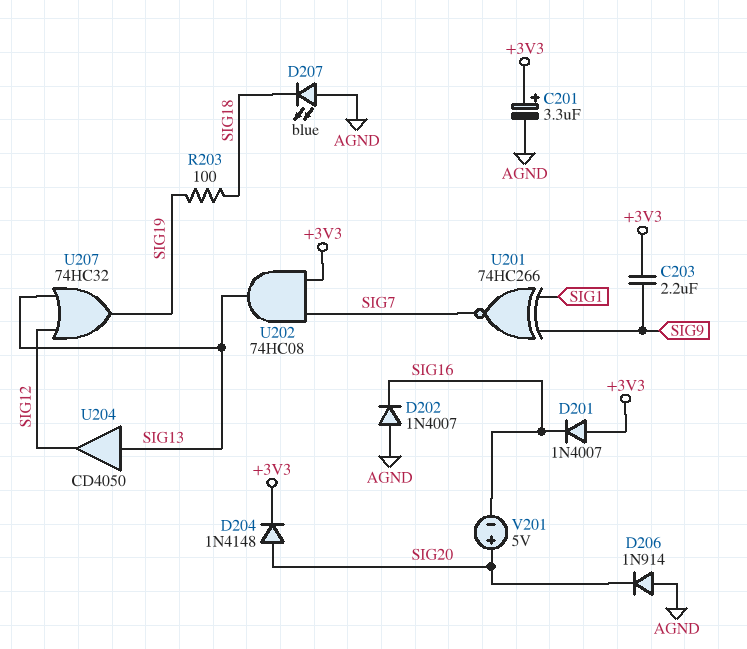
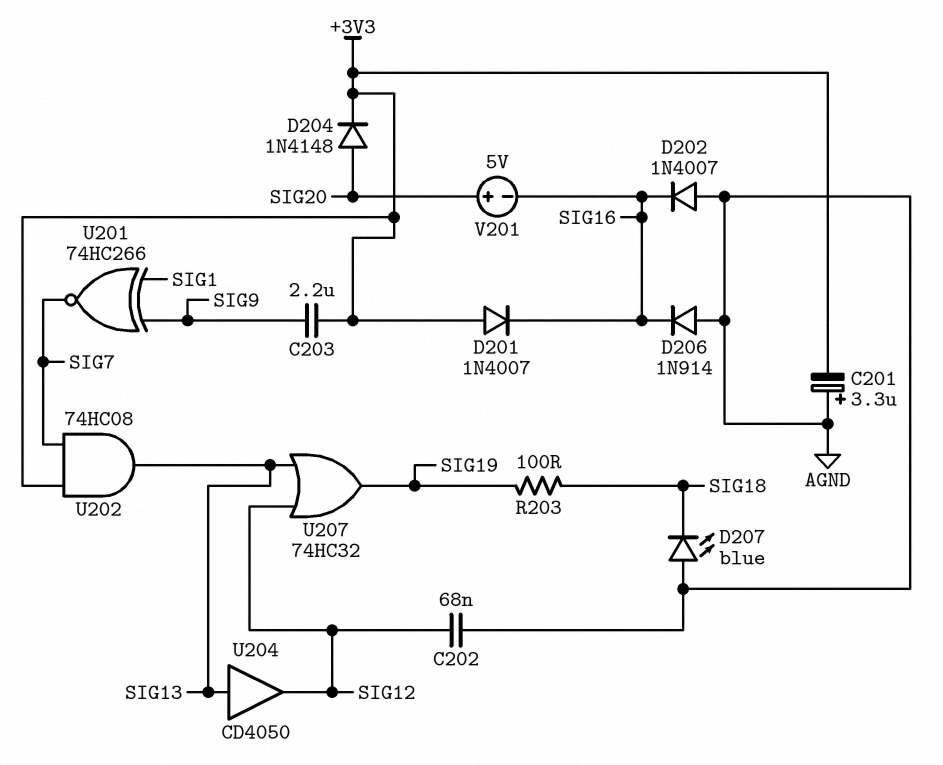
C201: 3.3uF (plus +3V3, minus AGND) -> 3.3uF (plus AGND, minus +3V3)
C202: none -> 68nF (AGND, SIG12)
D206: diode 1N914 (A AGND, K SIG20) -> diode 1N914 (A AGND, K SIG16)

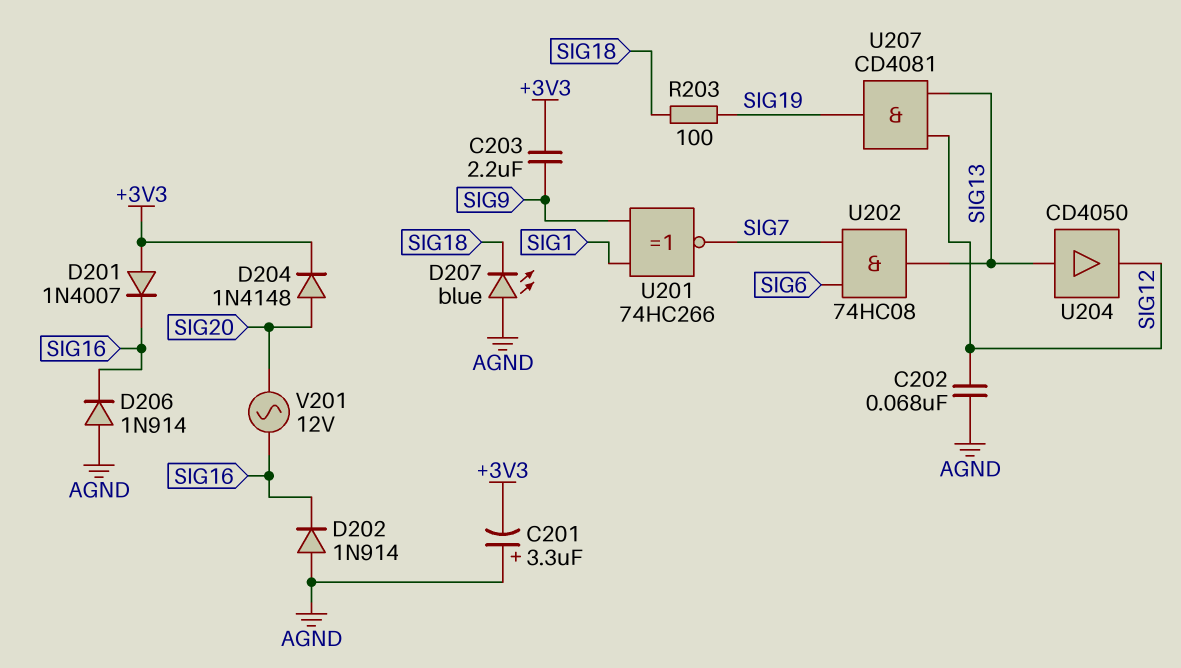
D202: diode 1N4007 (A AGND, K SIG16) -> diode 1N914 (A AGND, K SIG16)
U202: AND 74HC08 (in +3V3, in SIG7, out SIG13) -> AND 74HC08 (in SIG6, in SIG7, out SIG13)
U207: OR 74HC32 (in SIG12, in SIG13, out SIG19) -> AND CD4081 (in SIG12, in SIG13, out SIG19)
V201: 5V (plus SIG20, minus SIG16) -> AC 12V (SIG16, SIG20)

